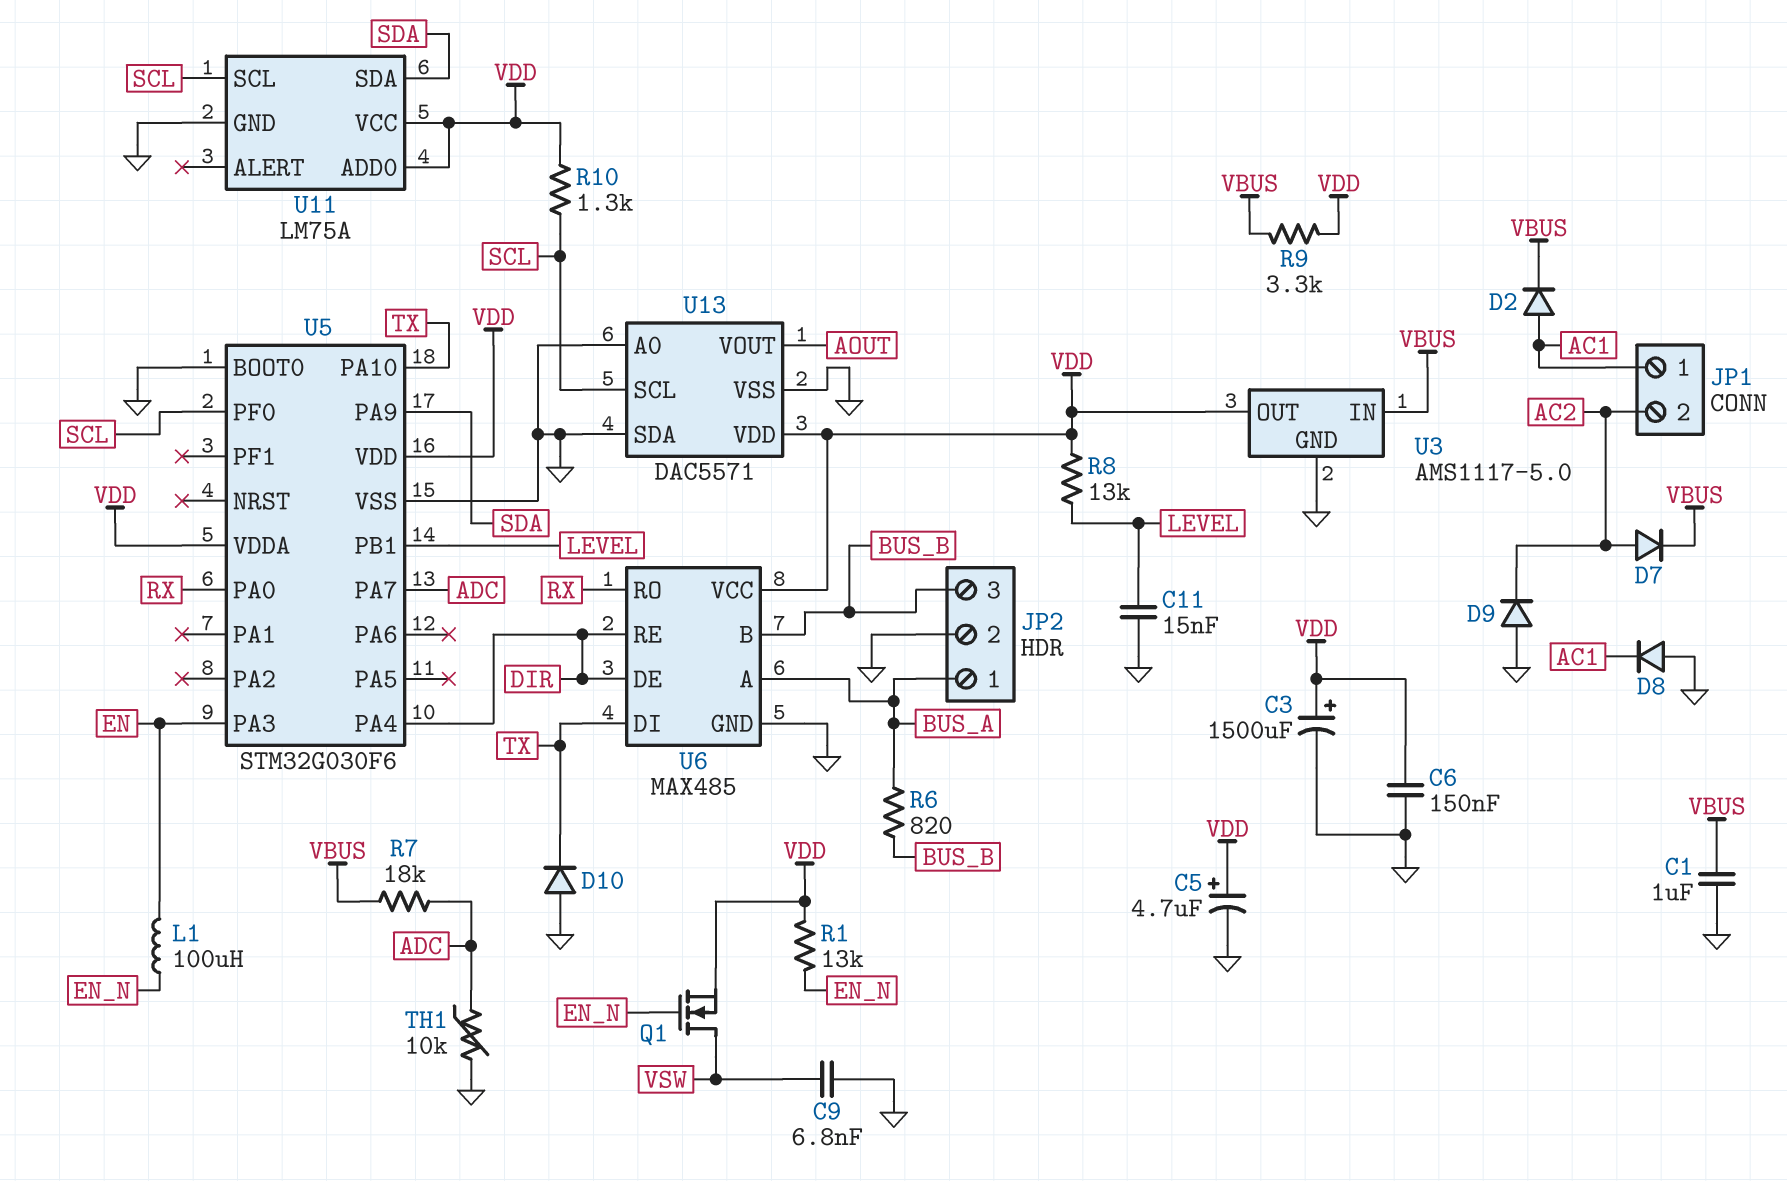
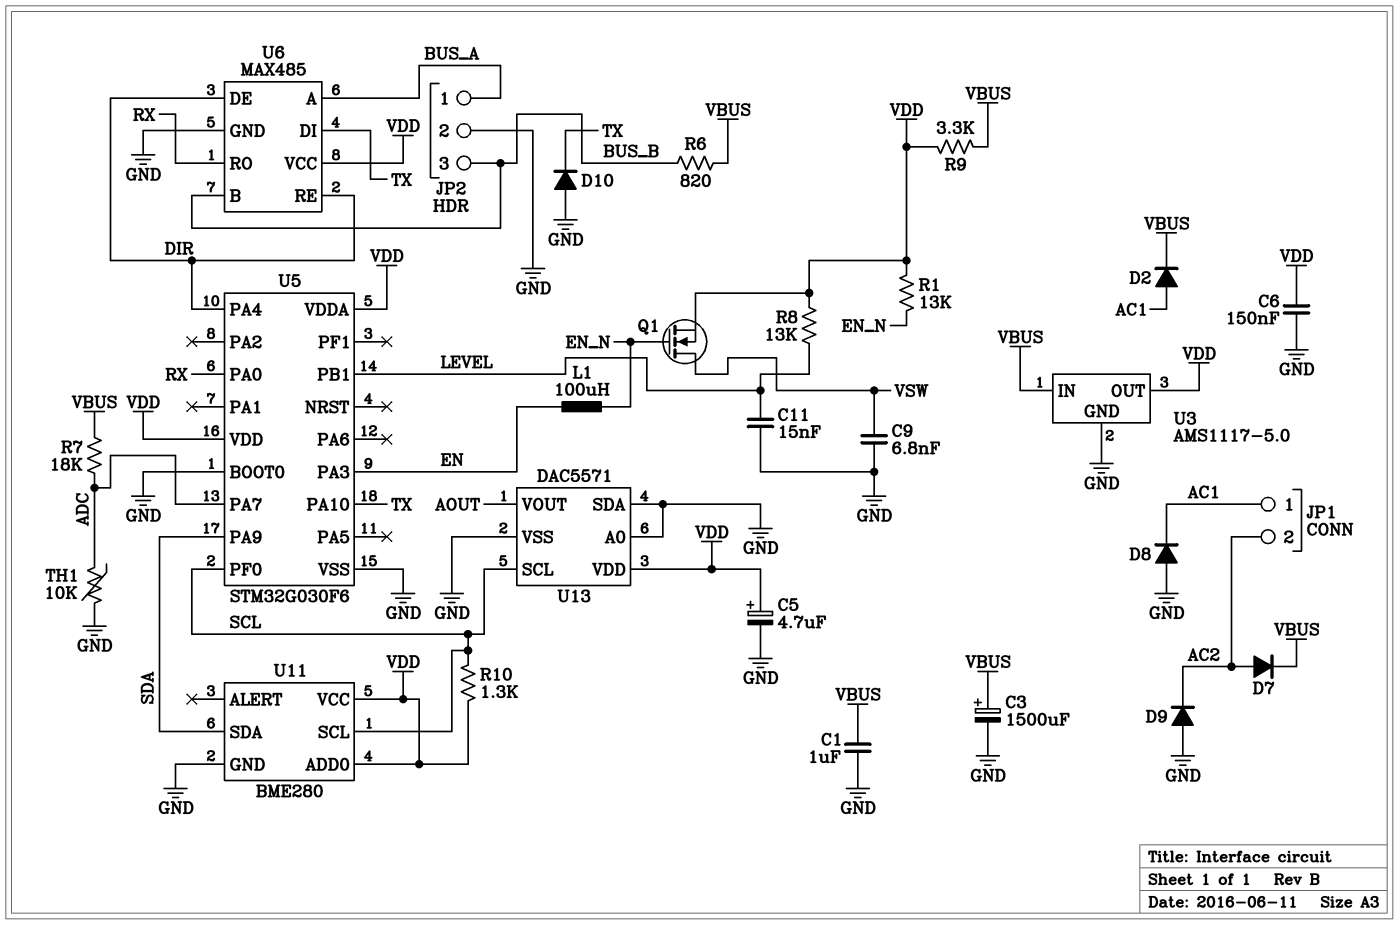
C3: 1500uF (plus VDD, minus GND) -> 1500uF (plus VBUS, minus GND)
R6: 820 (BUS_A, BUS_B) -> 820 (BUS_B, VBUS)
U11: LM75A -> BME280

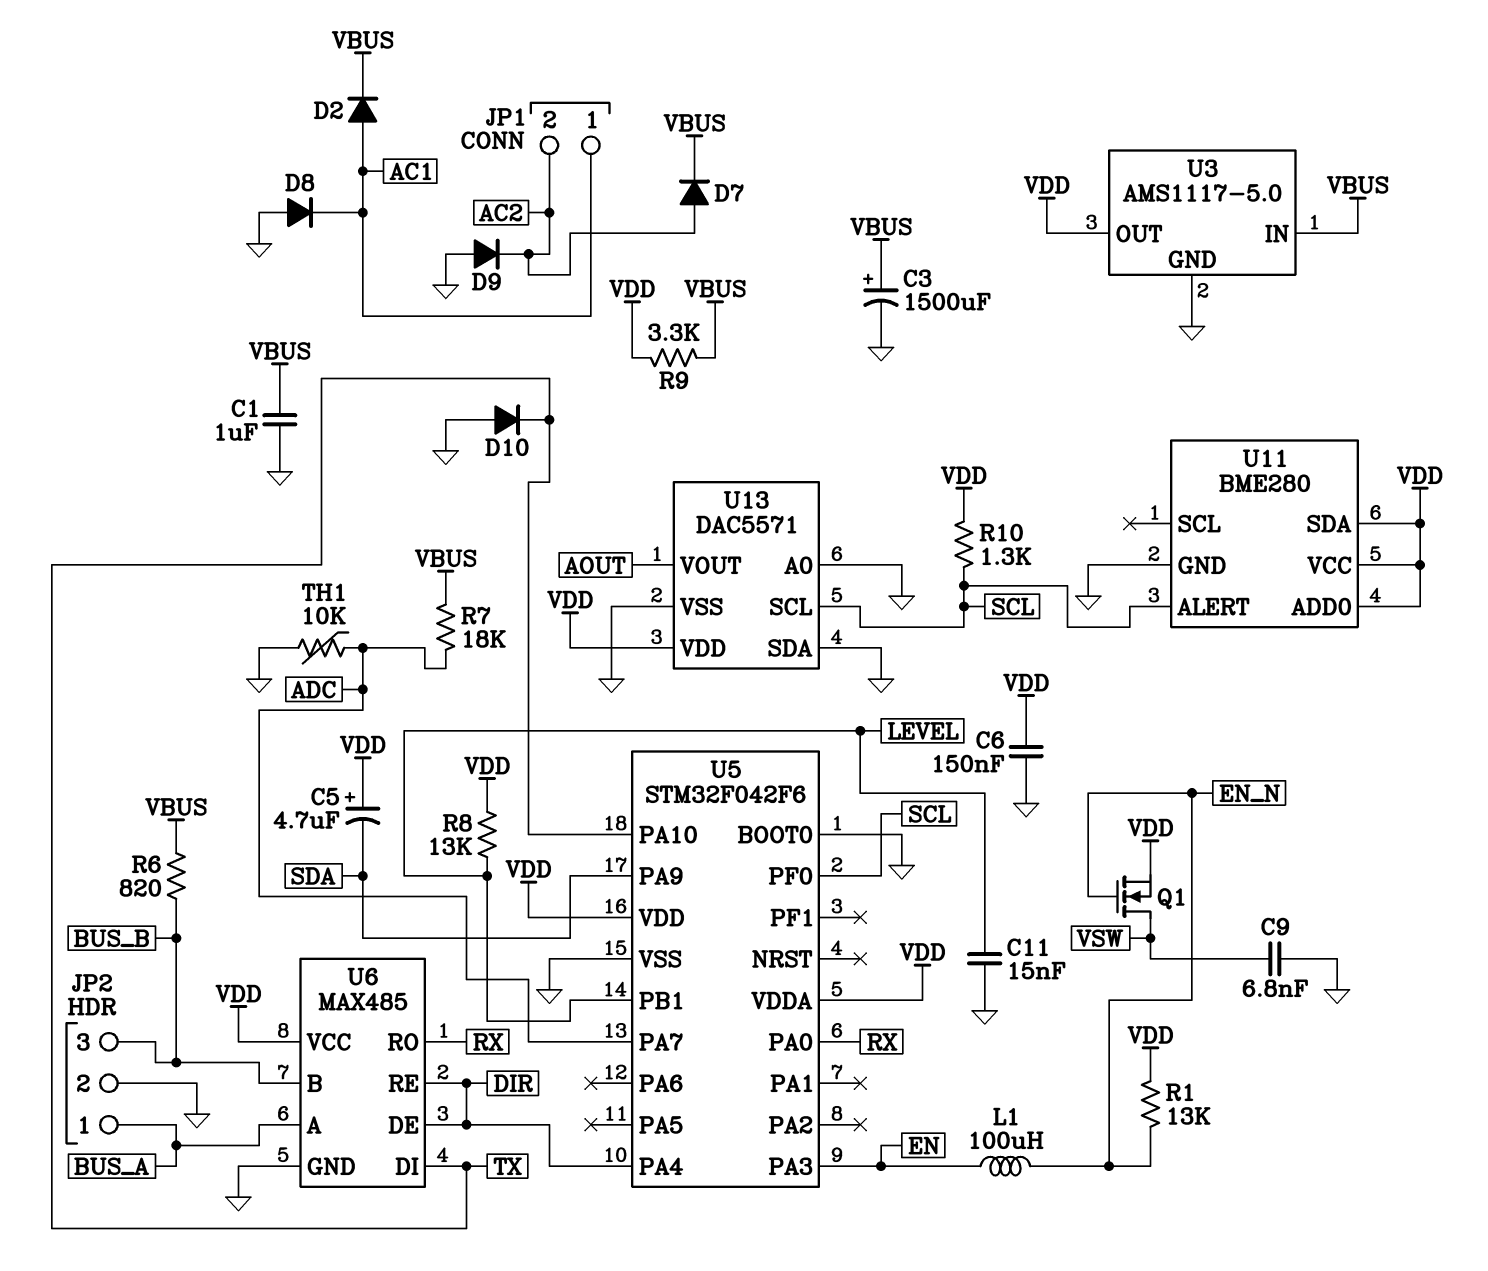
C5: 4.7uF (plus VDD, minus GND) -> 4.7uF (plus VDD, minus SDA)
U5: STM32G030F6 -> STM32F042F6
U11 pin ALERT: none -> SCL
U11 pin SCL: SCL -> none
U11 pin SDA: SDA -> VDD

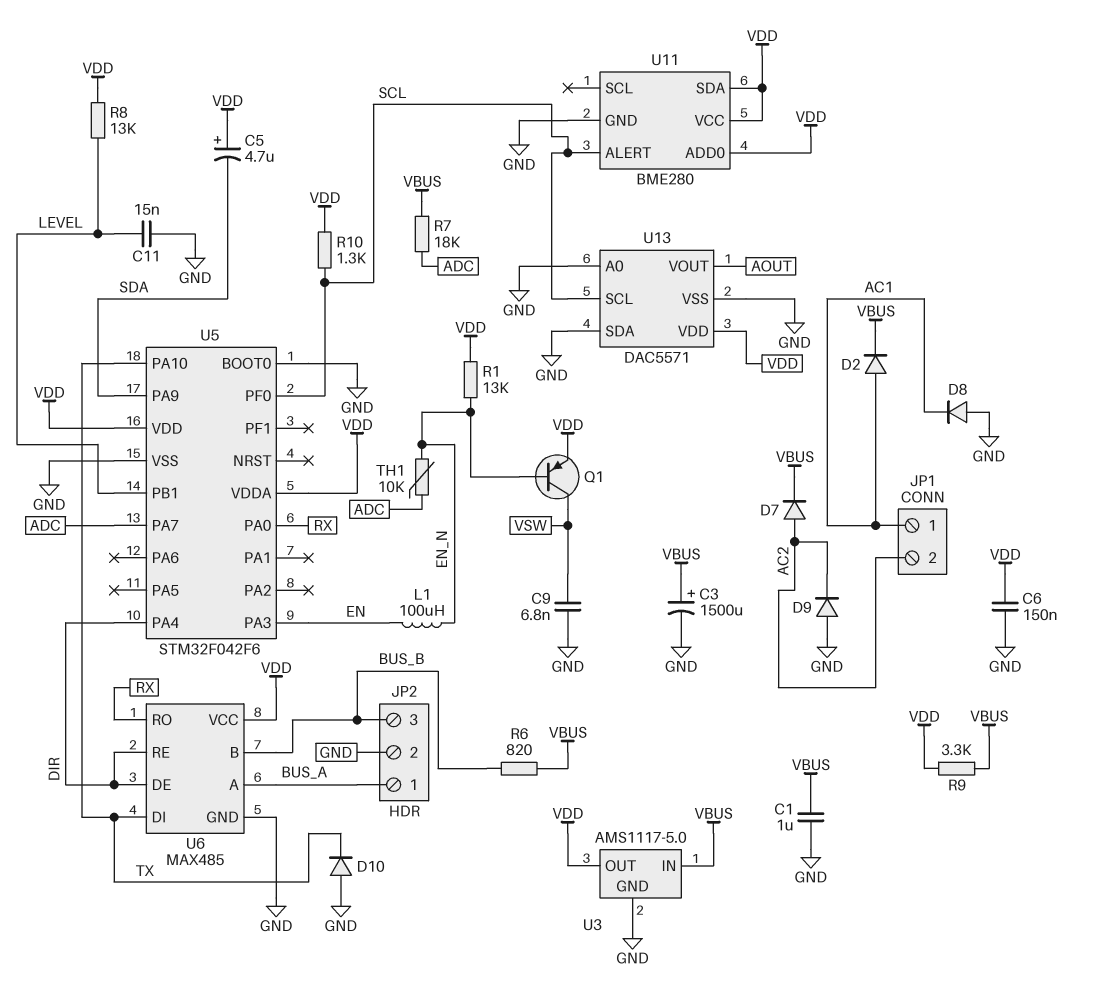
Q1: NMOS (G EN_N, D VSW, S VDD) -> PNP (B EN_N, C VSW, E VDD)
TH1: 10k (ADC, GND) -> 10k (ADC, EN_N)

